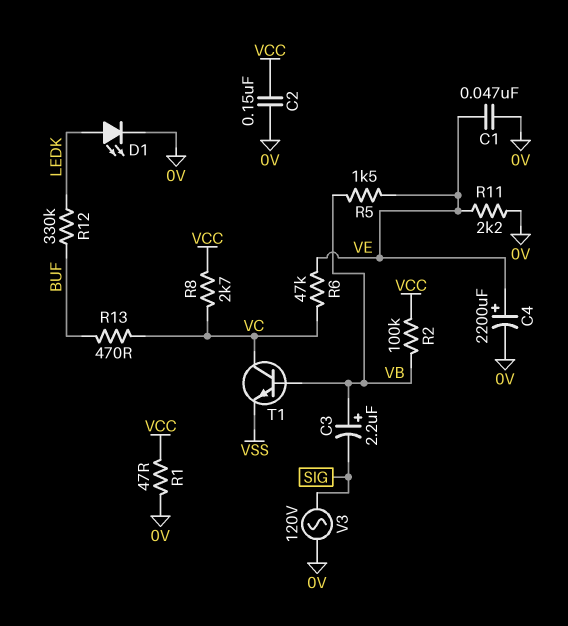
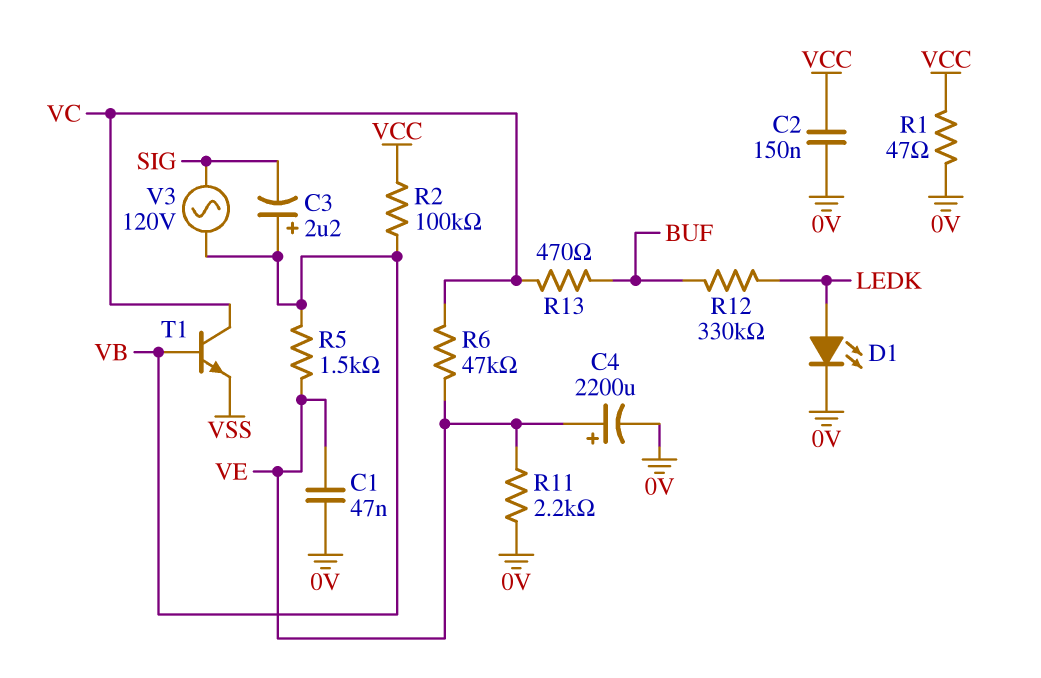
R8: 2.7k (VC, VCC) -> none
V3: AC 120V (0V, SIG) -> AC 120V (SIG, VB)

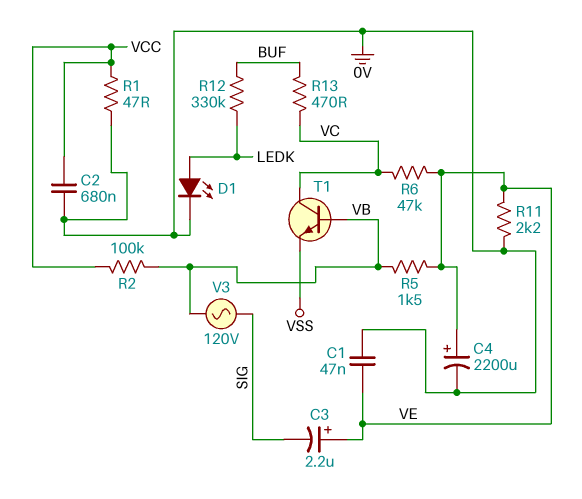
C2: 150nF (0V, VCC) -> 680nF (0V, VCC)
C3: 2.2uF (plus VB, minus SIG) -> 2.2uF (plus VE, minus SIG)

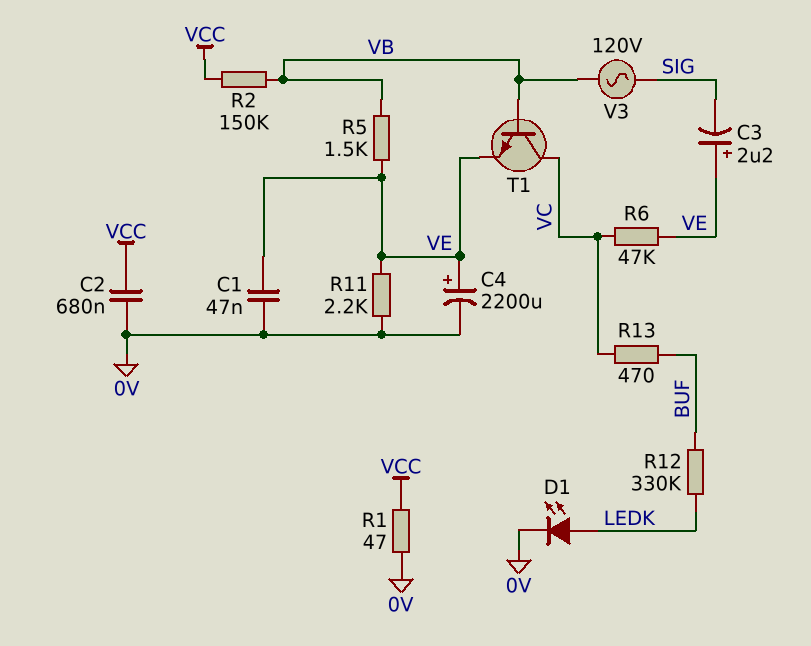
R2: 100k (VB, VCC) -> 150k (VB, VCC)
T1: NPN (B VB, C VC, E VSS) -> NPN (B VB, C VC, E VE)

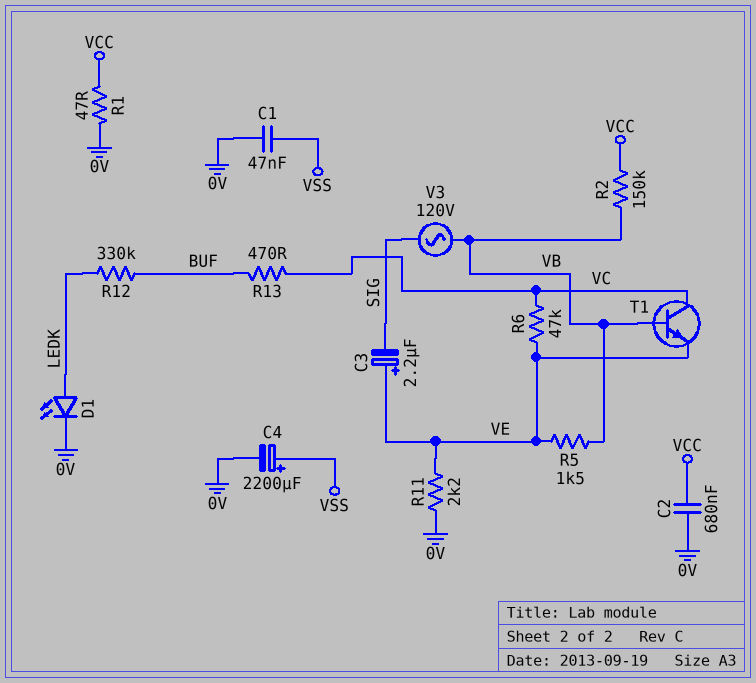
C1: 47nF (0V, VE) -> 47nF (0V, VSS)
C4: 2200uF (plus VE, minus 0V) -> 2200uF (plus VSS, minus 0V)

